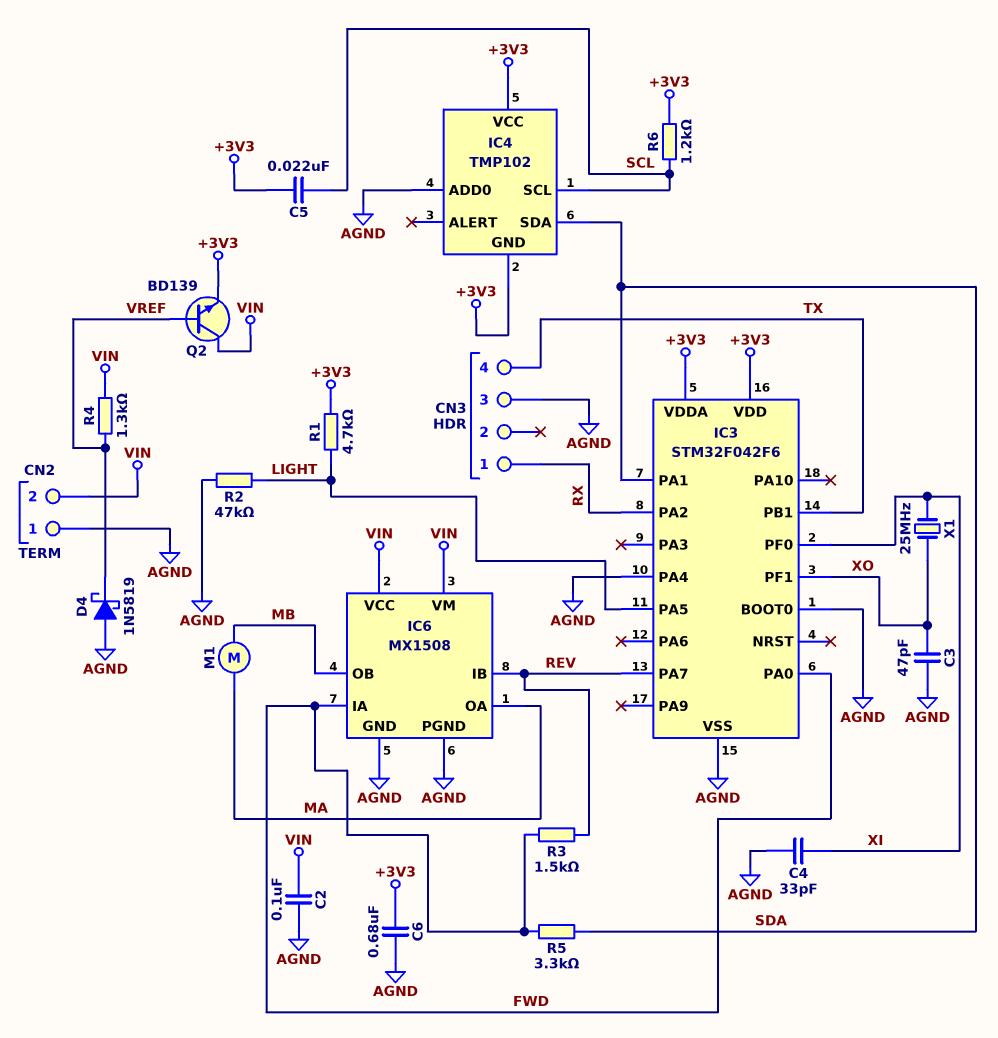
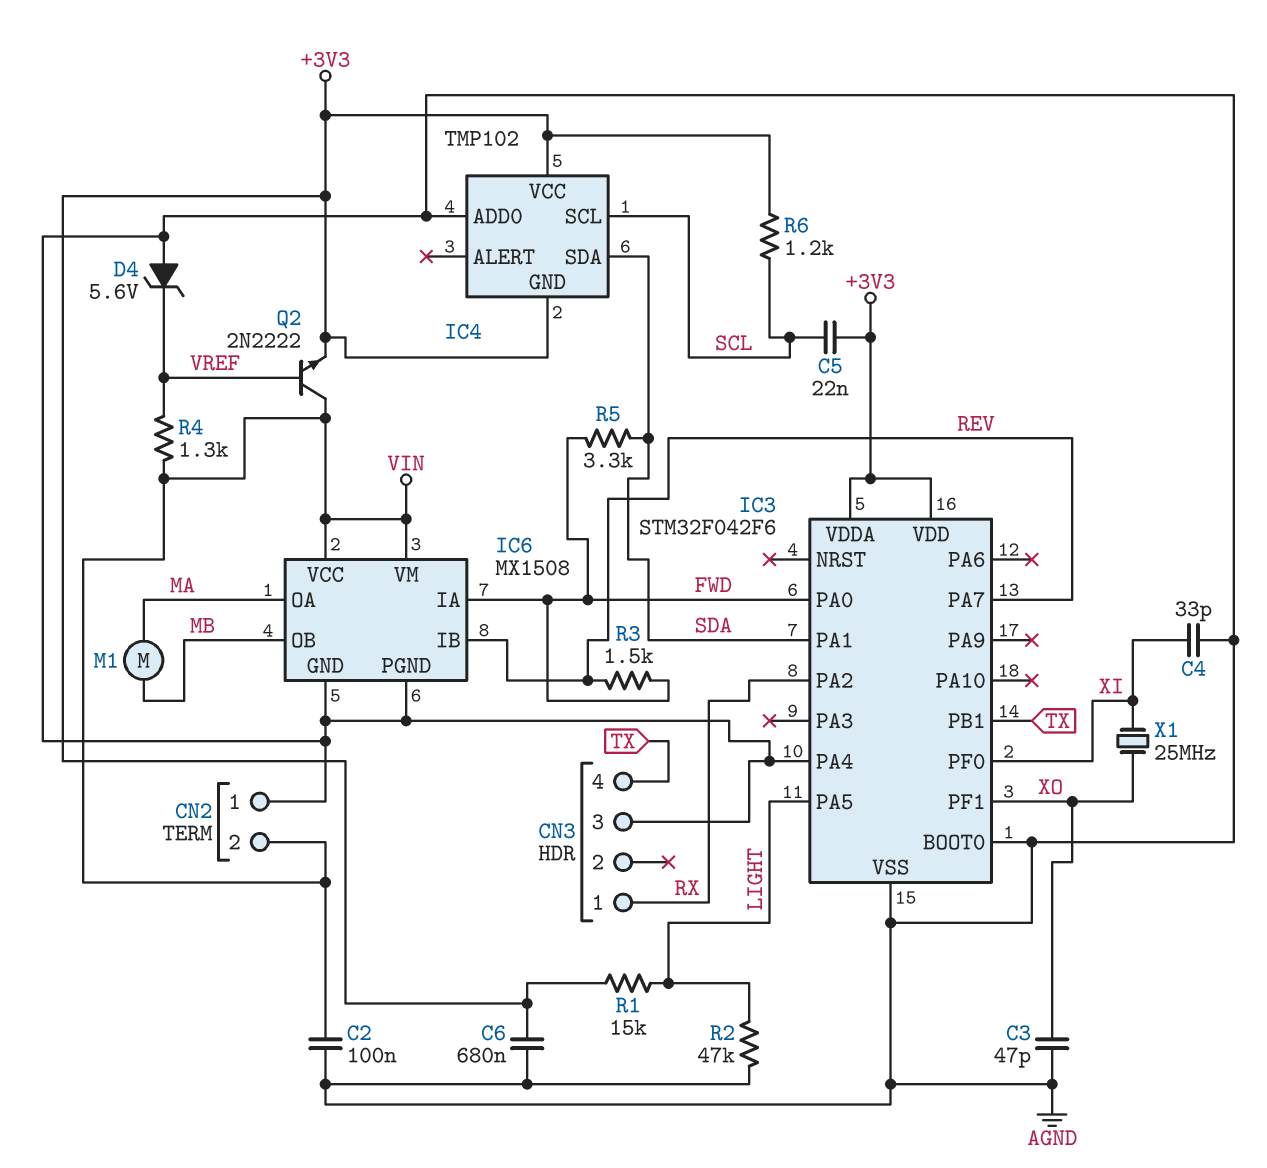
D4: schottky 1N5819 (A AGND, K VREF) -> zener 5.6V (A AGND, K VREF)
Q2: NPN BD139 (B VREF, C VIN, E +3V3) -> NPN 2N2222 (B VREF, C VIN, E +3V3)
R1: 4.7k (+3V3, LIGHT) -> 15k (+3V3, LIGHT)

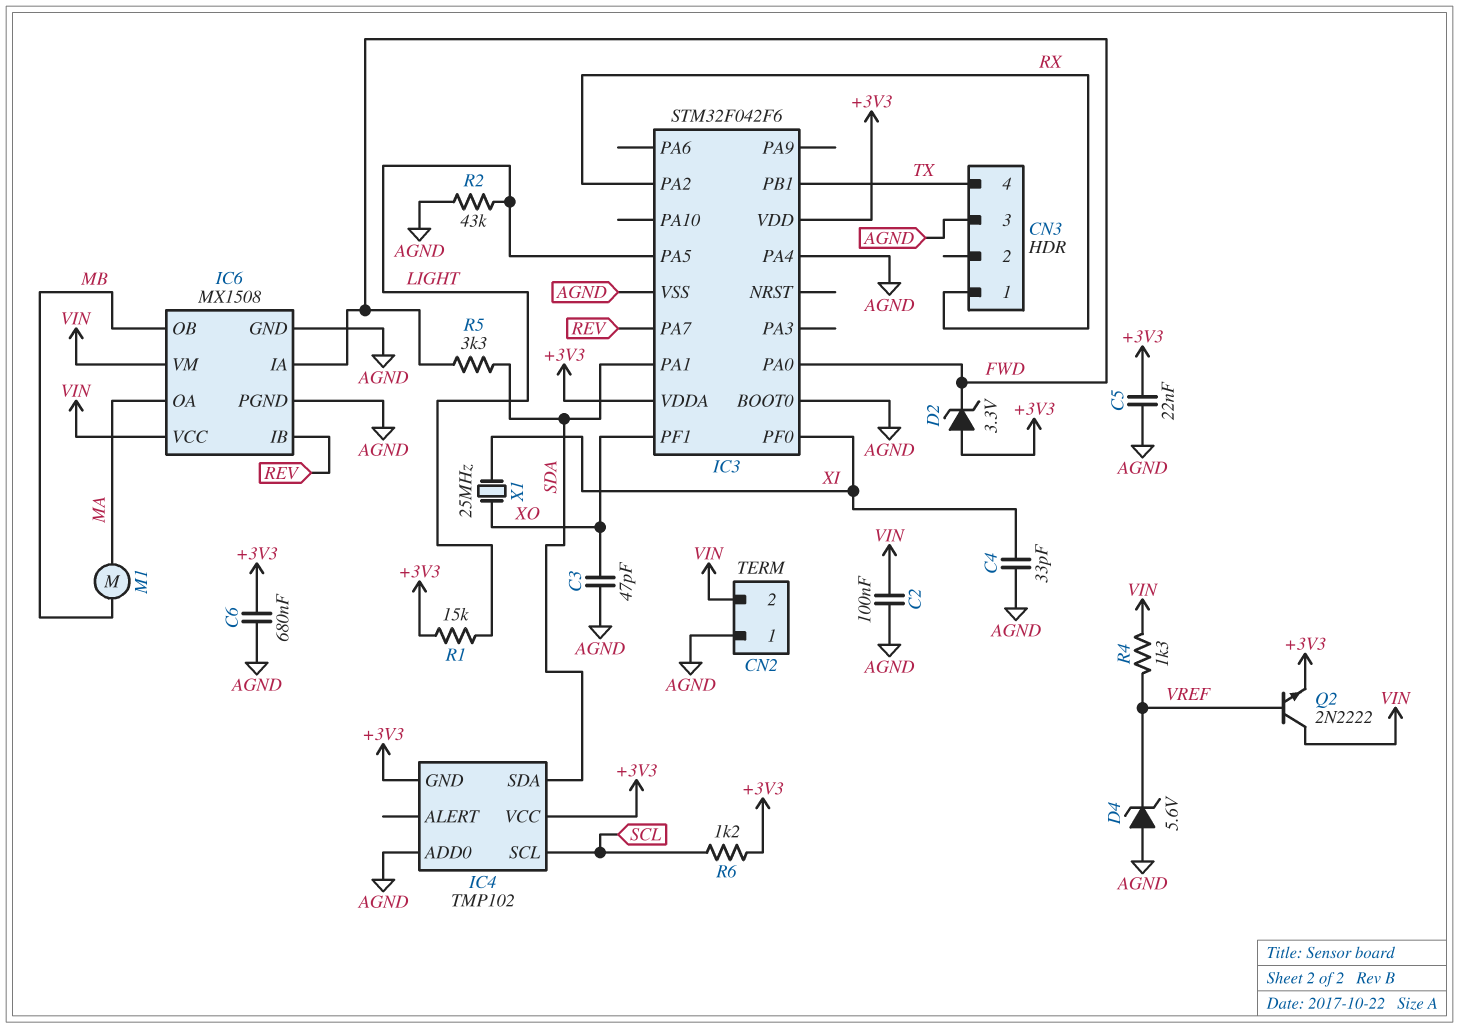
C5: 22nF (+3V3, SCL) -> 22nF (+3V3, AGND)
D2: none -> zener 3.3V (A +3V3, K FWD)
R2: 47k (AGND, LIGHT) -> 43k (AGND, LIGHT)
R3: 1.5k (FWD, REV) -> none

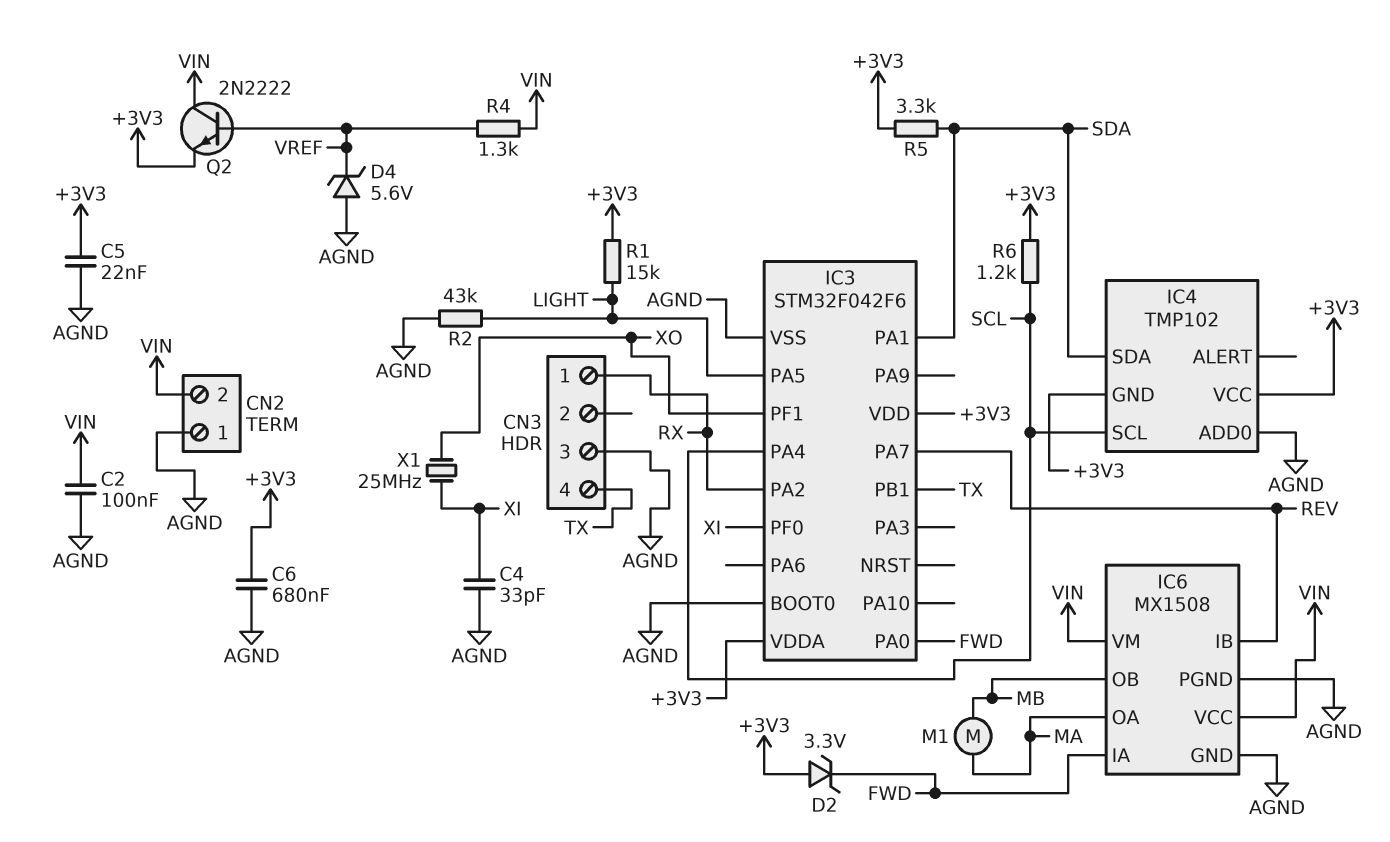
C3: 47pF (AGND, XO) -> none
IC3 pin PA4: AGND -> SCL
R5: 3.3k (FWD, SDA) -> 3.3k (+3V3, SDA)

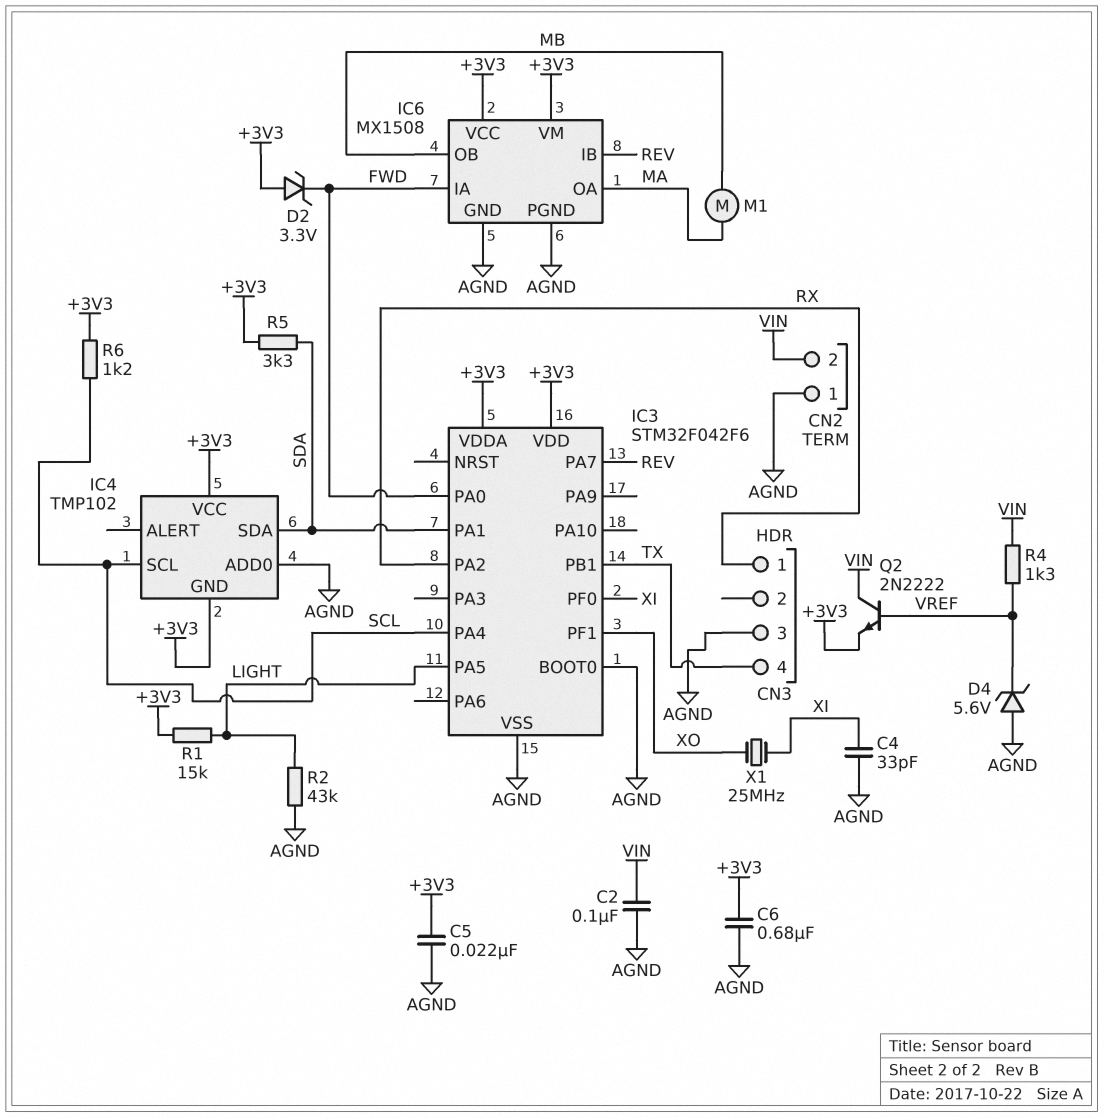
IC6 pin VCC: VIN -> +3V3
IC6 pin VM: VIN -> +3V3

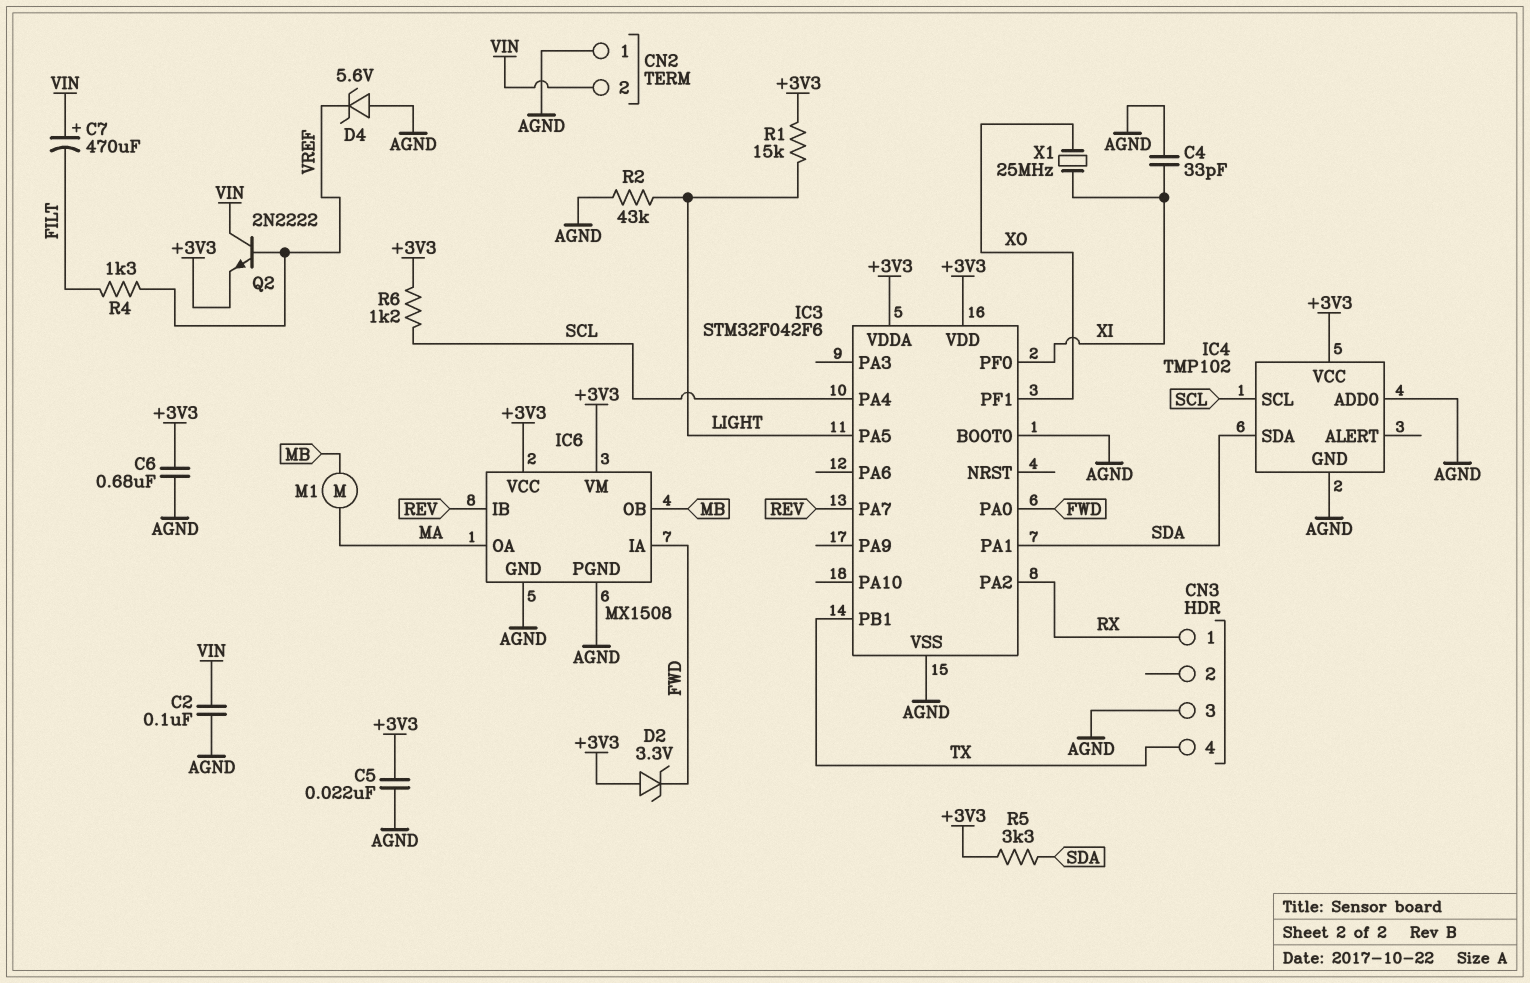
C7: none -> 470uF (plus VIN, minus FILT)
IC4 pin GND: +3V3 -> AGND
R4: 1.3k (VIN, VREF) -> 1.3k (FILT, VREF)

